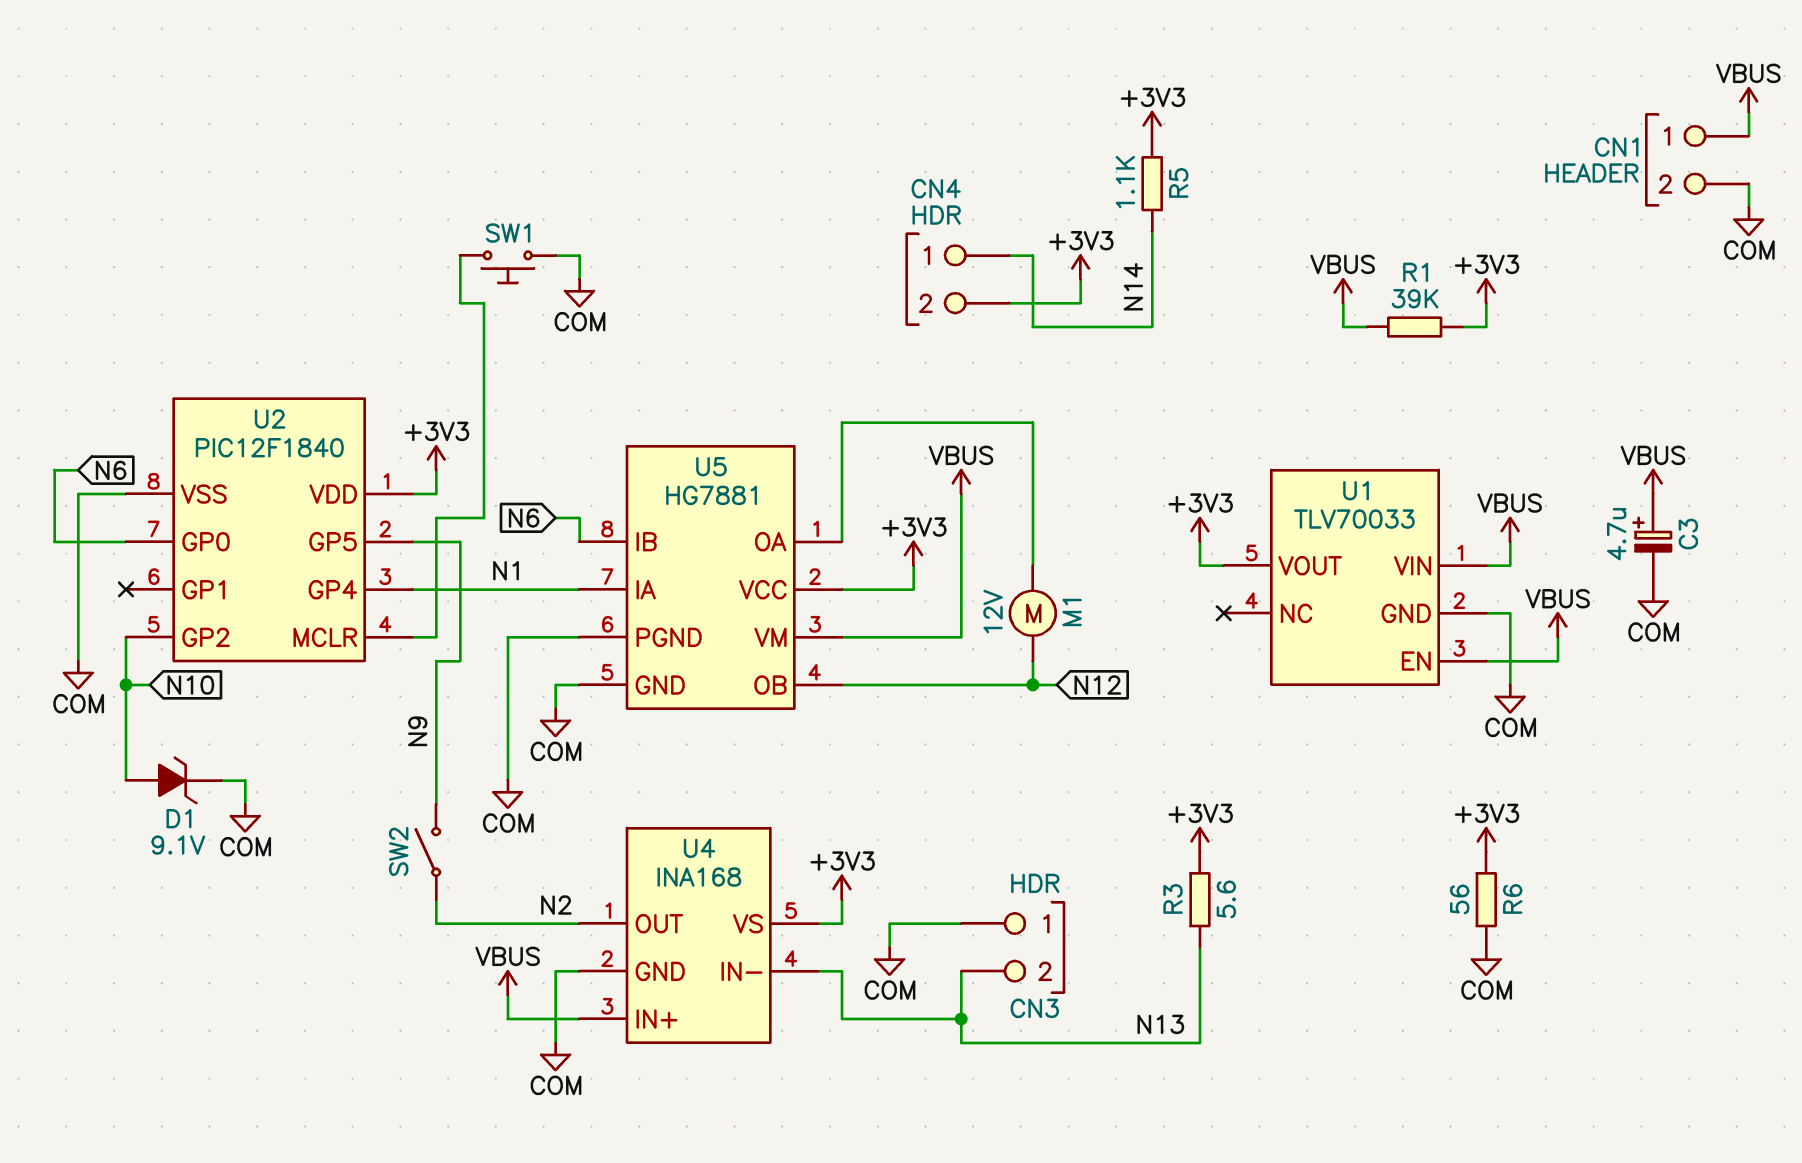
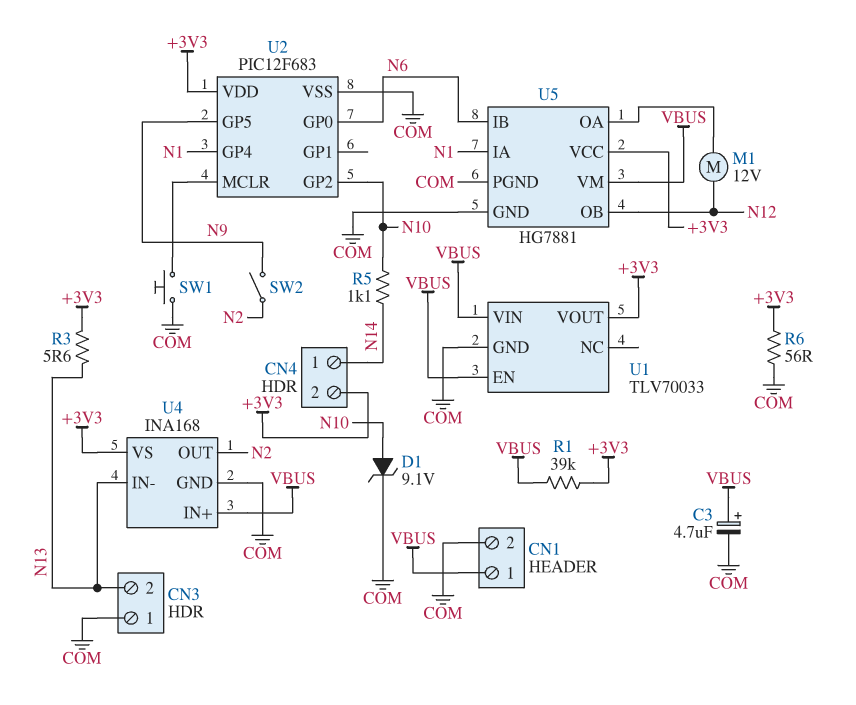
R5: 1.1k (+3V3, N14) -> 1.1k (N10, N14)
U2: PIC12F1840 -> PIC12F683

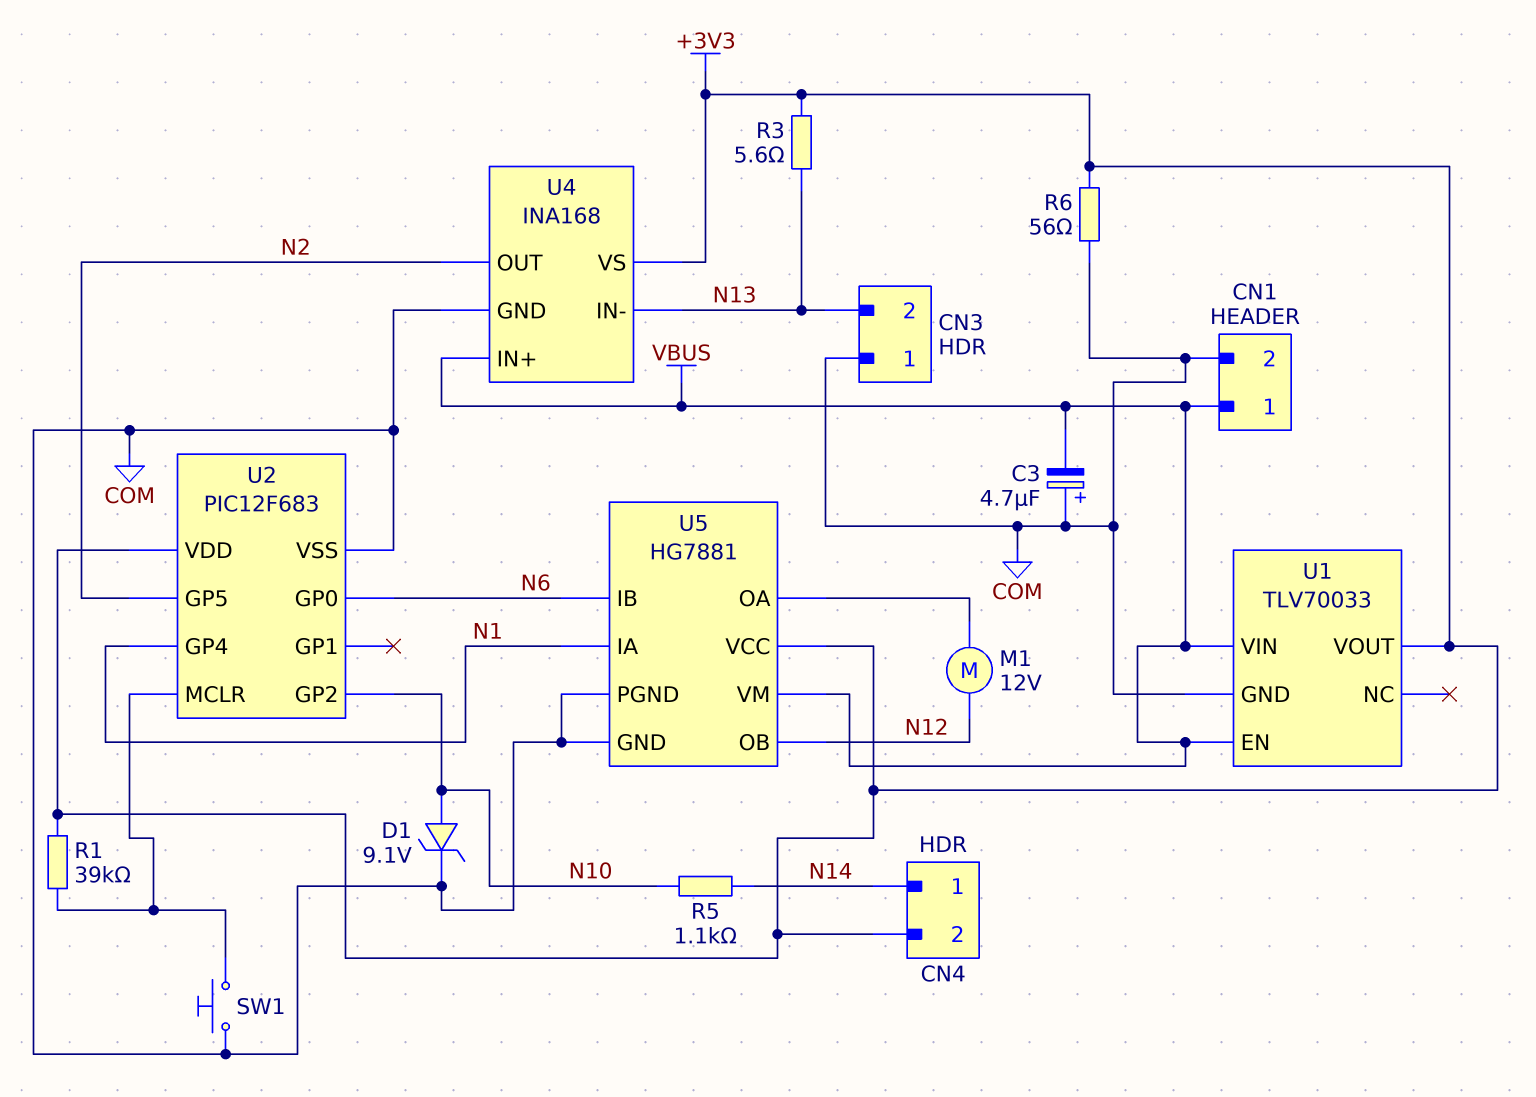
C3: 4.7uF (plus VBUS, minus COM) -> 4.7uF (plus COM, minus VBUS)
R1: 39k (+3V3, VBUS) -> 39k (+3V3, U2/MCLR)
SW2: switch (N2, N9) -> none
U2 pin GP5: N9 -> N2

